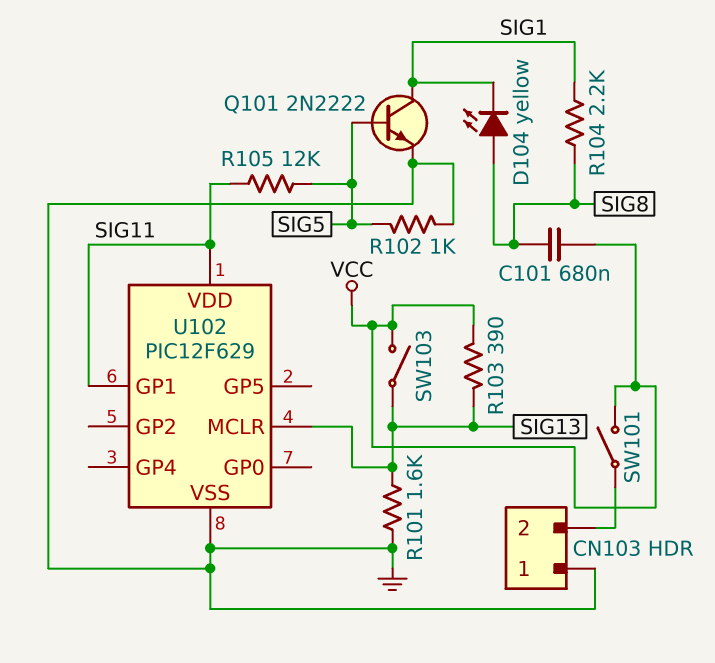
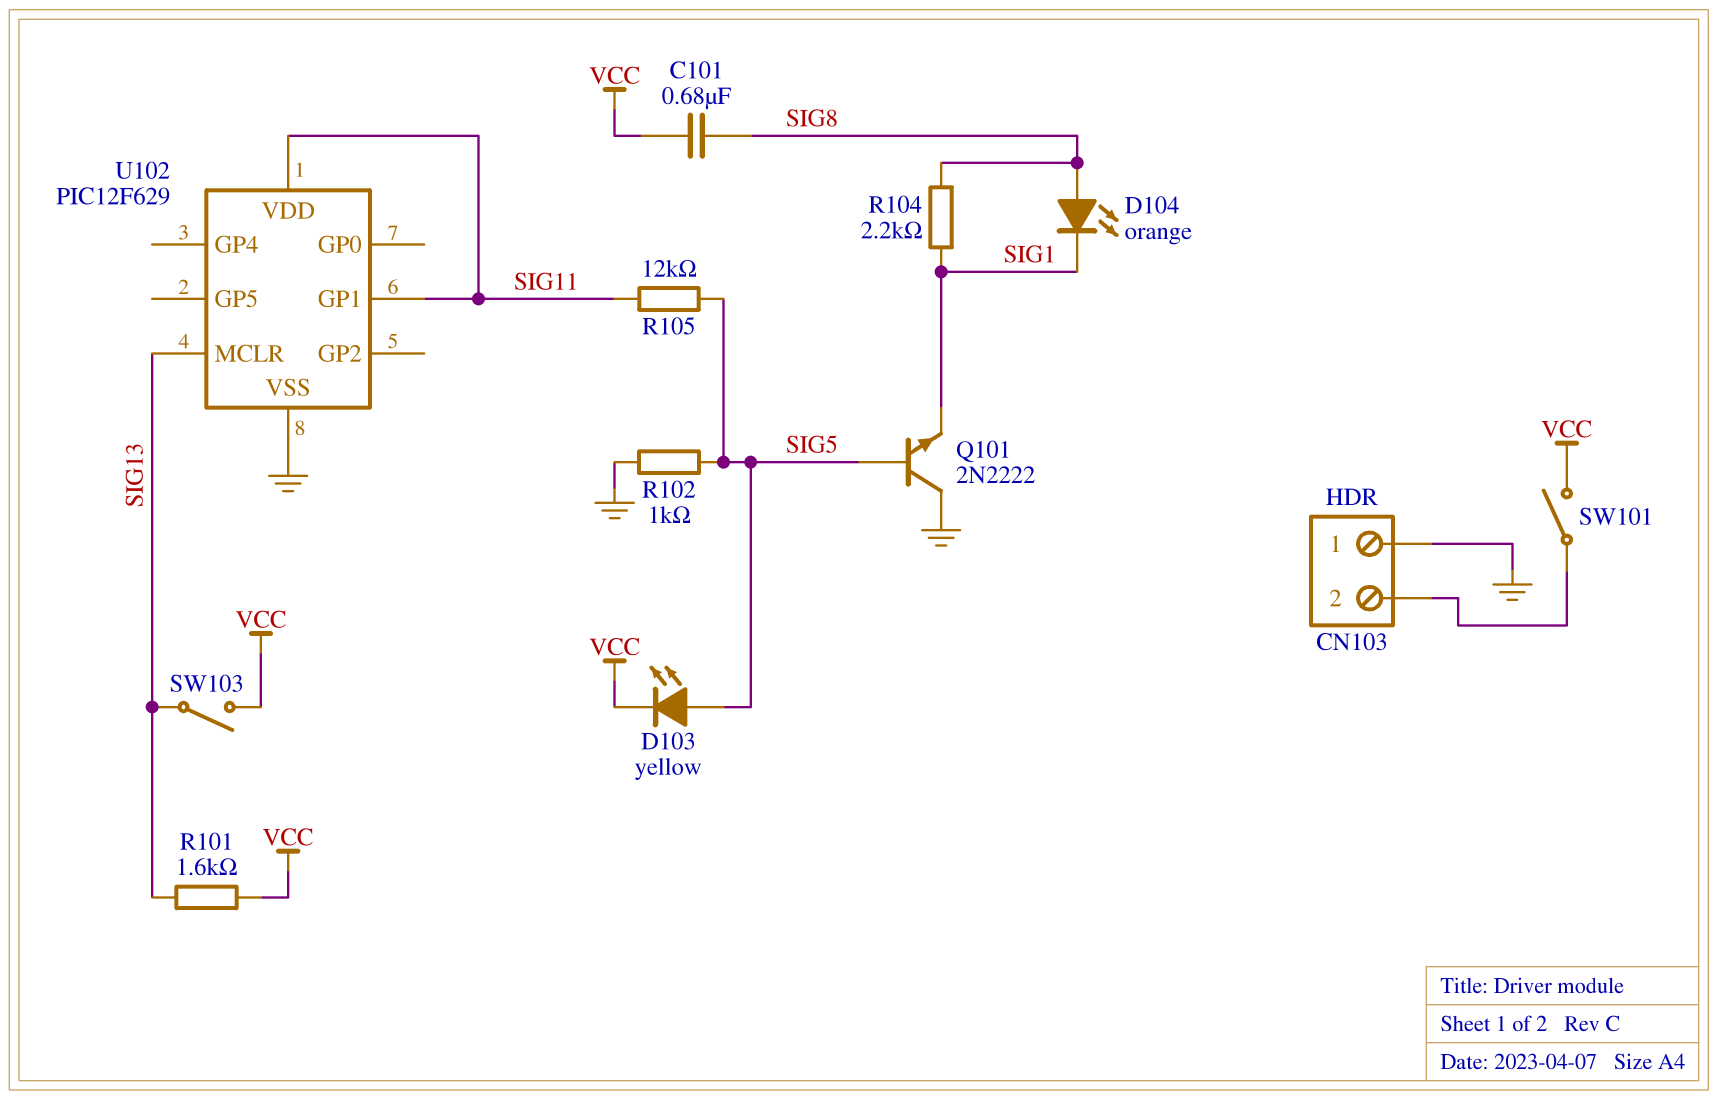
D103: none -> LED yellow (A SIG5, K VCC)
D104: LED yellow (A SIG8, K SIG1) -> LED orange (A SIG8, K SIG1)
Q101: NPN 2N2222 (B SIG5, C SIG1, E GND) -> NPN 2N2222 (B SIG5, C GND, E SIG1)
R101: 1.6k (GND, SIG13) -> 1.6k (SIG13, VCC)
R103: 390 (SIG13, VCC) -> none

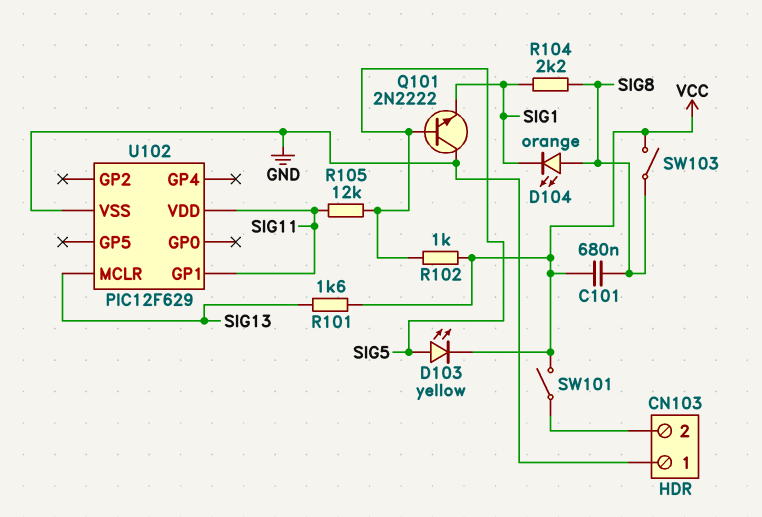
R102: 1k (GND, SIG5) -> 1k (SIG5, VCC)
SW103: switch (SIG13, VCC) -> switch (SIG8, VCC)

